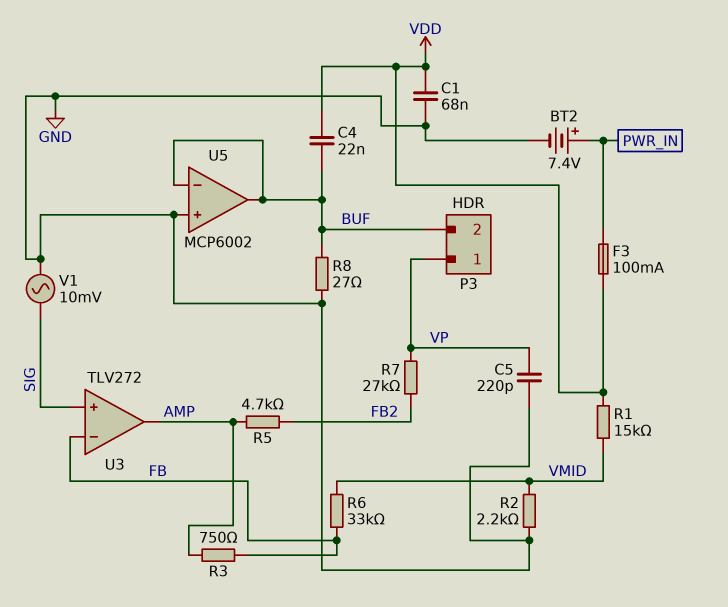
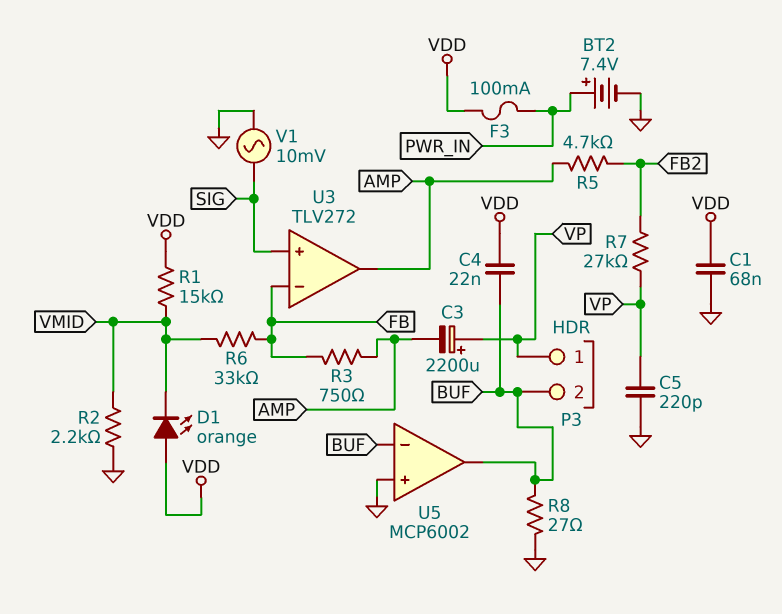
C3: none -> 2200uF (plus VP, minus AMP)
D1: none -> LED orange (A VDD, K VMID)

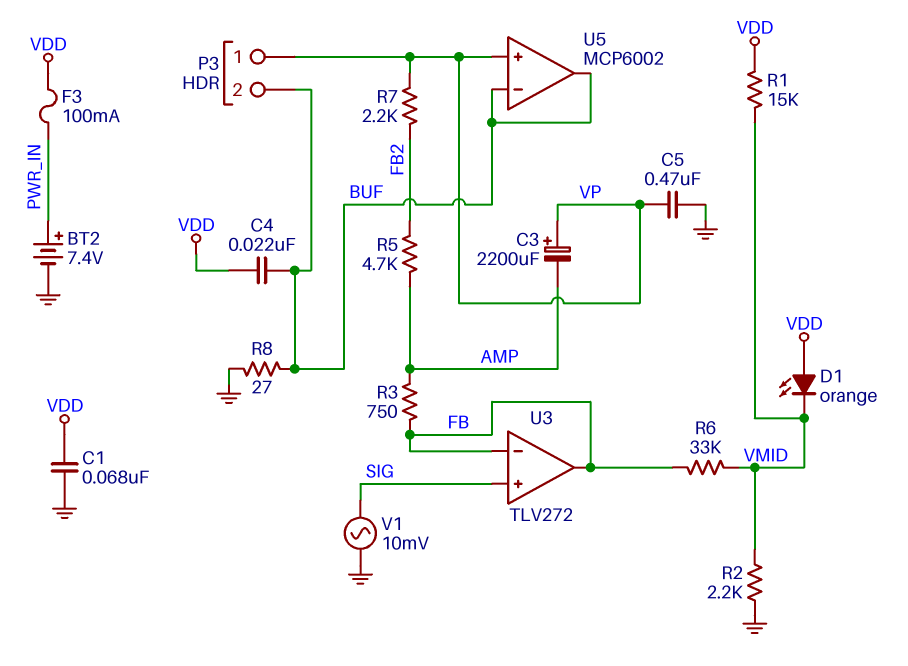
C5: 220pF (GND, VP) -> 470nF (GND, VP)
R7: 27k (FB2, VP) -> 2.2k (FB2, VP)
U3 pin out: AMP -> FB
U5 pin in+: GND -> VP

